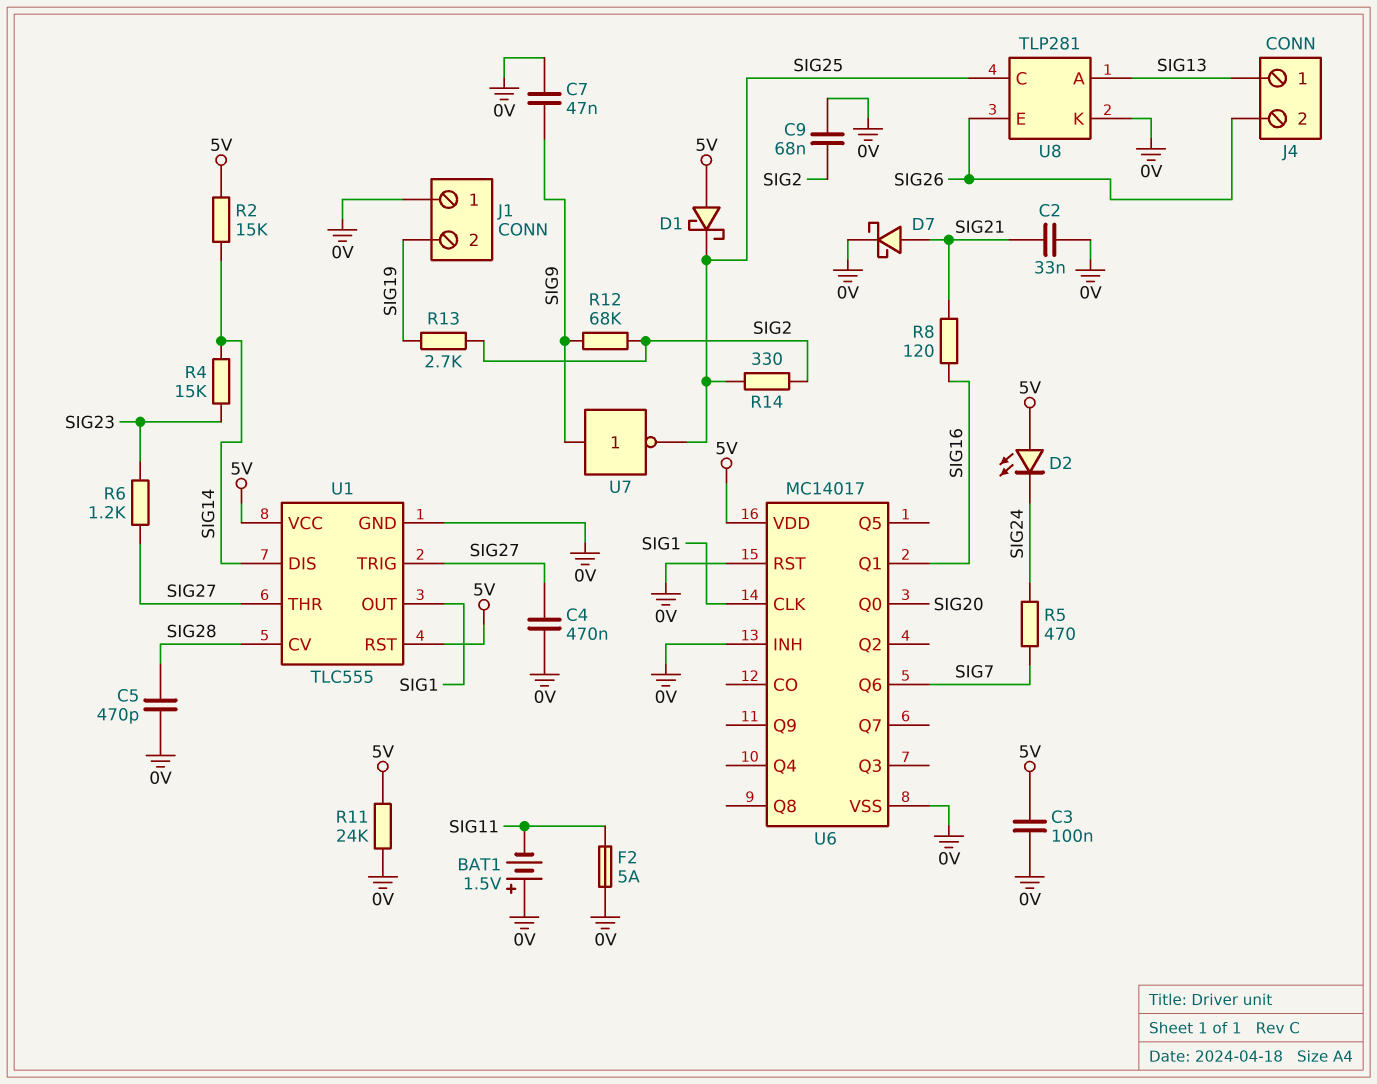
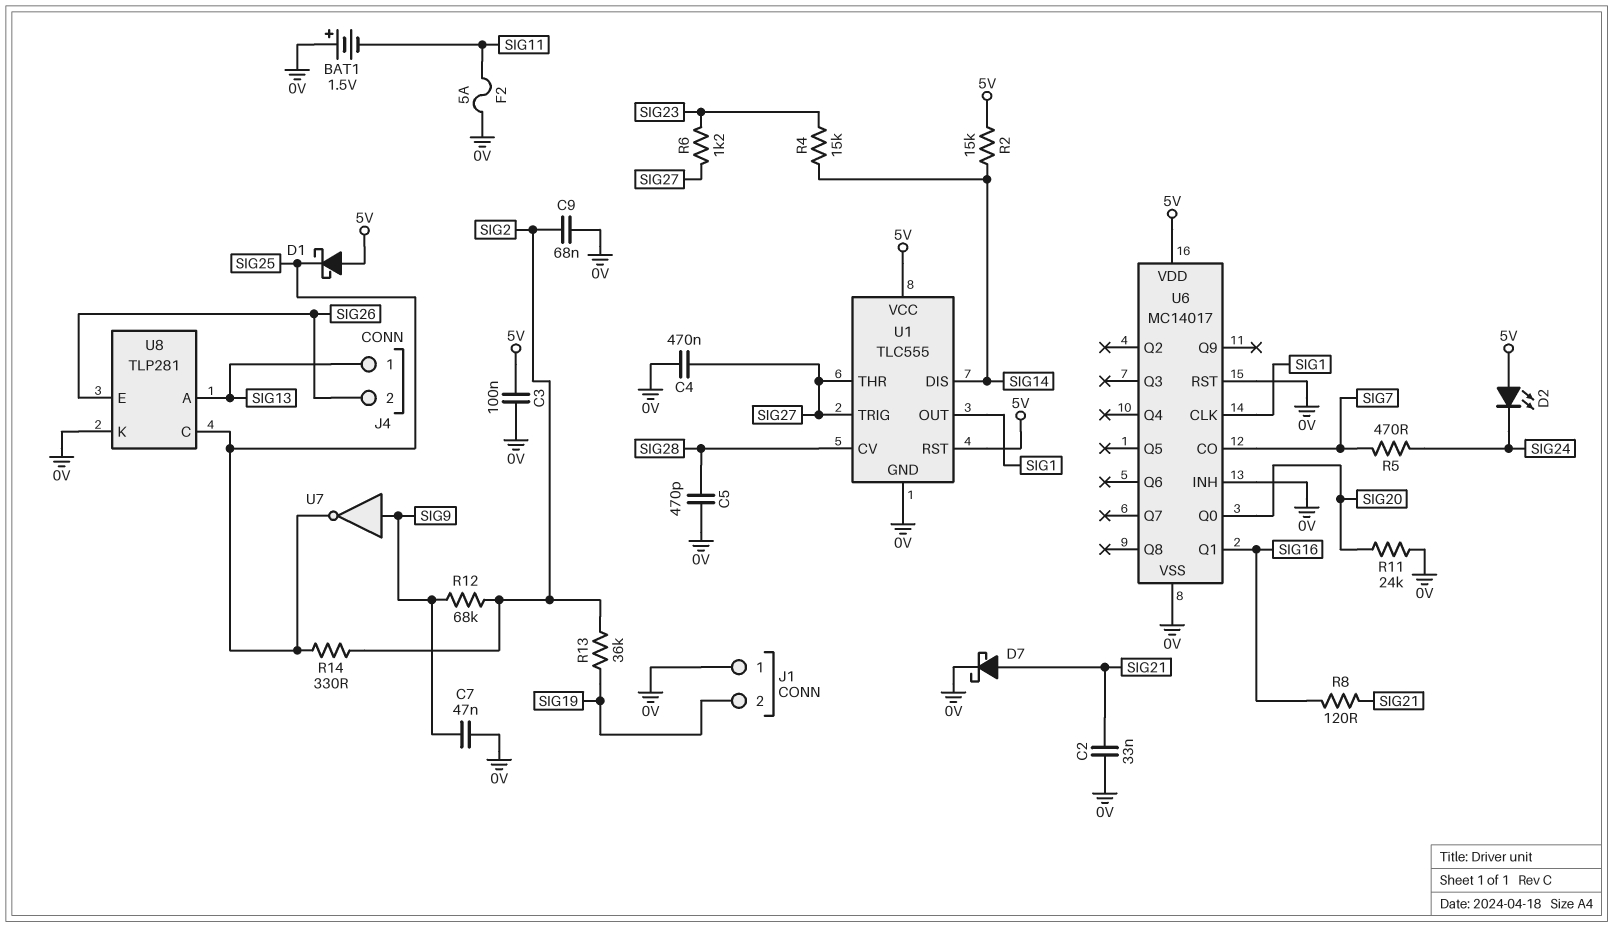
R11: 24k (0V, 5V) -> 24k (0V, SIG20)
R13: 2.7k (SIG2, SIG19) -> 36k (SIG2, SIG19)
U6 pin CO: none -> SIG7
U6 pin Q6: SIG7 -> none

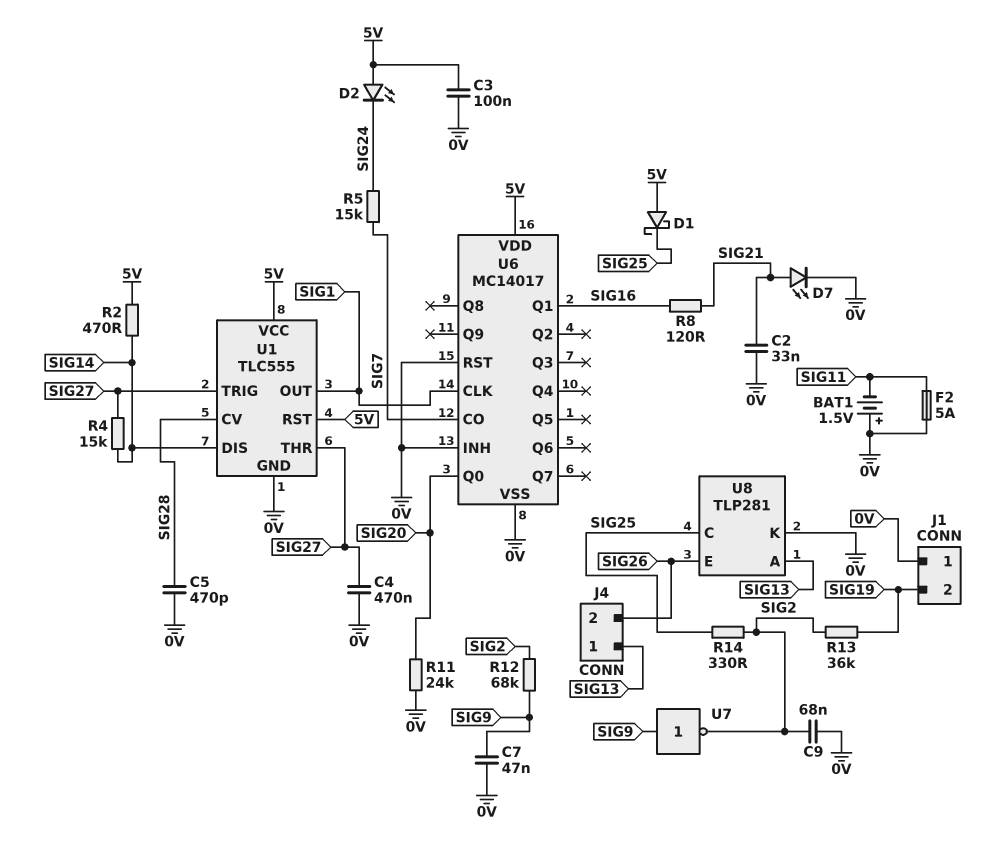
D7: schottky (A SIG21, K 0V) -> LED (A SIG21, K 0V)
R2: 15k (5V, SIG14) -> 470 (5V, SIG14)
R4: 15k (SIG14, SIG23) -> 15k (SIG14, SIG27)
R5: 470 (SIG7, SIG24) -> 15k (SIG7, SIG24)
R6: 1.2k (SIG23, SIG27) -> none
U7: NOT (in SIG9, out SIG25) -> NOT (in SIG9, out SIG2)

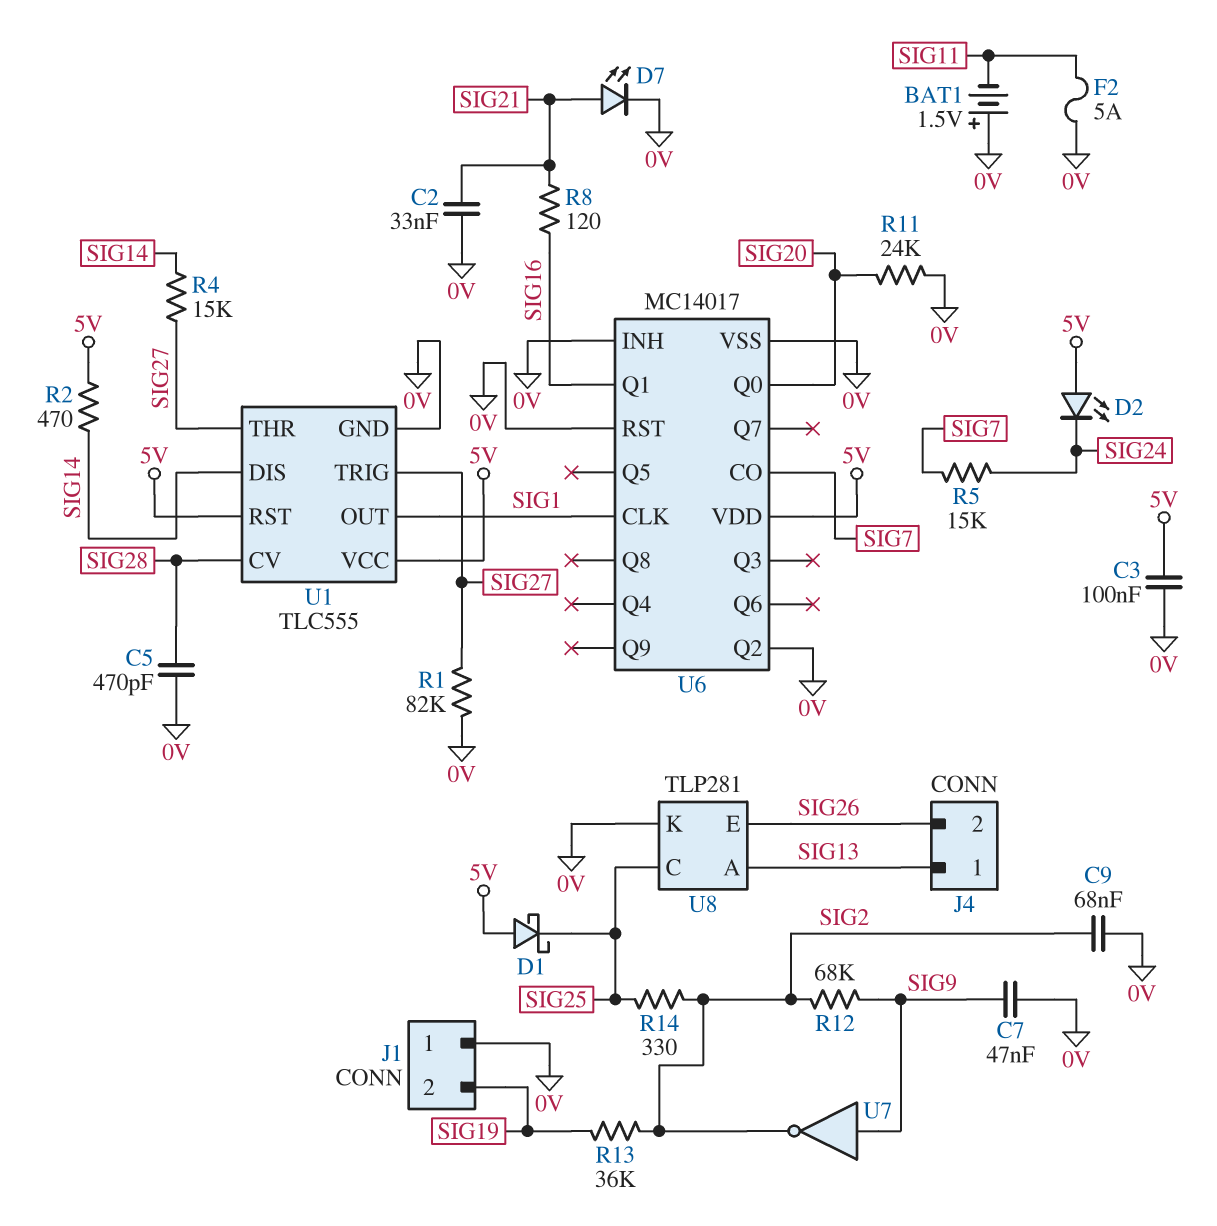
C4: 470nF (0V, SIG27) -> none
R1: none -> 82k (0V, SIG27)
U6 pin Q2: none -> 0V

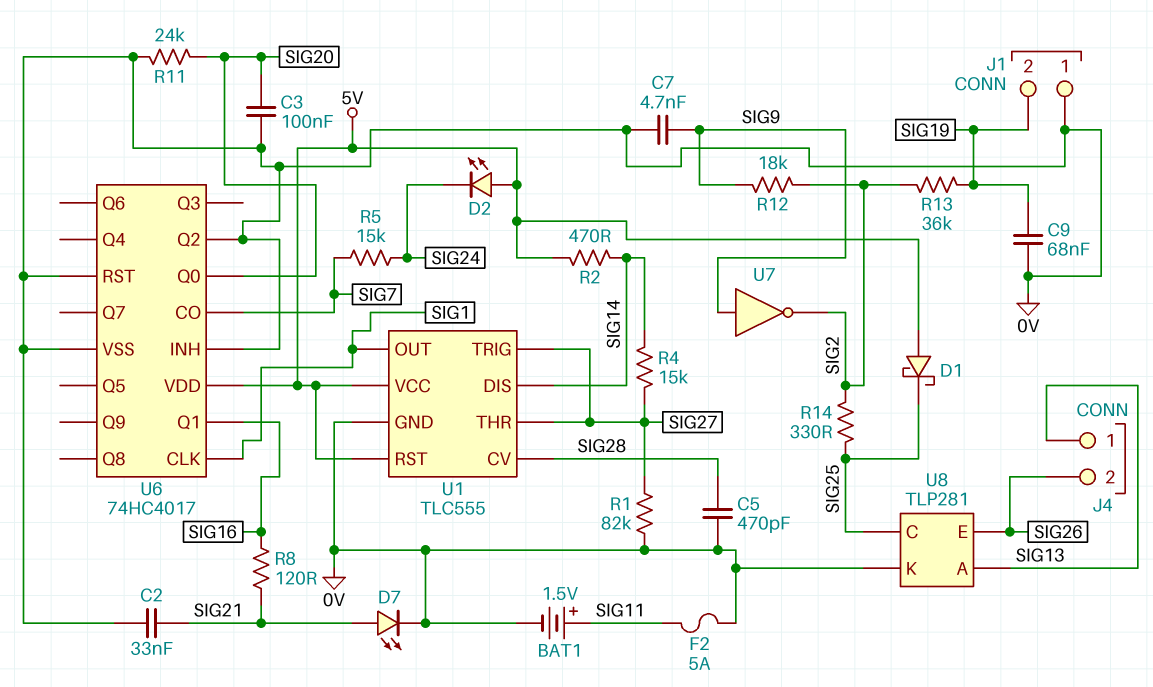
BAT1: 1.5V (plus 0V, minus SIG11) -> 1.5V (plus SIG11, minus 0V)
C3: 100nF (0V, 5V) -> 100nF (0V, SIG20)
C7: 47nF (0V, SIG9) -> 4.7nF (0V, SIG9)
C9: 68nF (0V, SIG2) -> 68nF (0V, SIG19)
R12: 68k (SIG2, SIG9) -> 18k (SIG2, SIG9)
U6: MC14017 -> 74HC4017

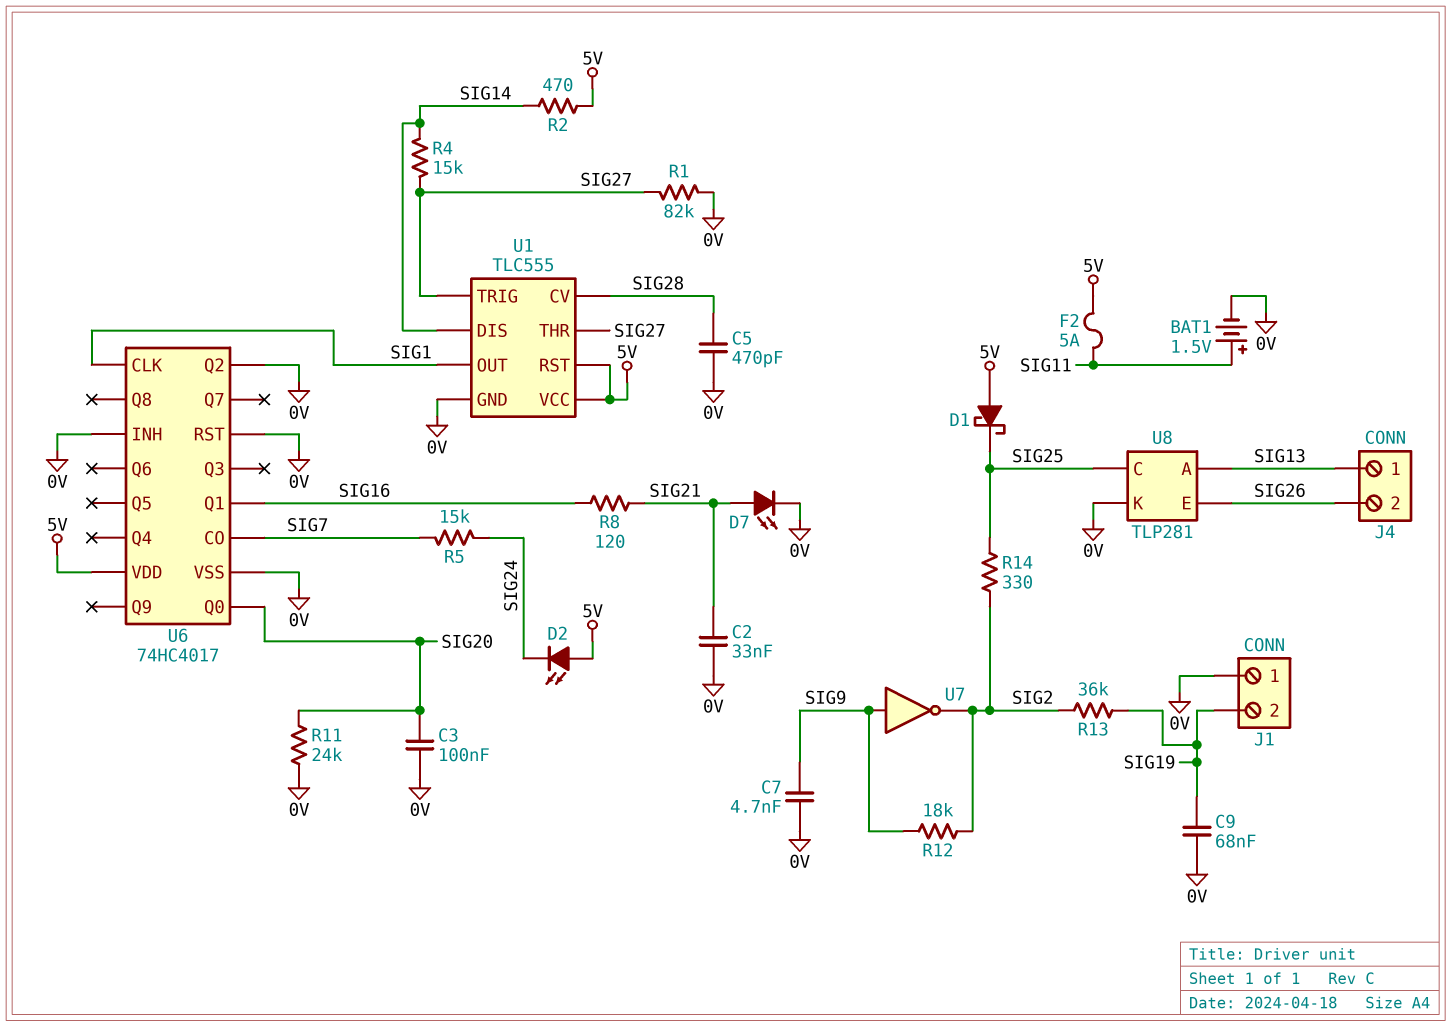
F2: 5A (0V, SIG11) -> 5A (5V, SIG11)

